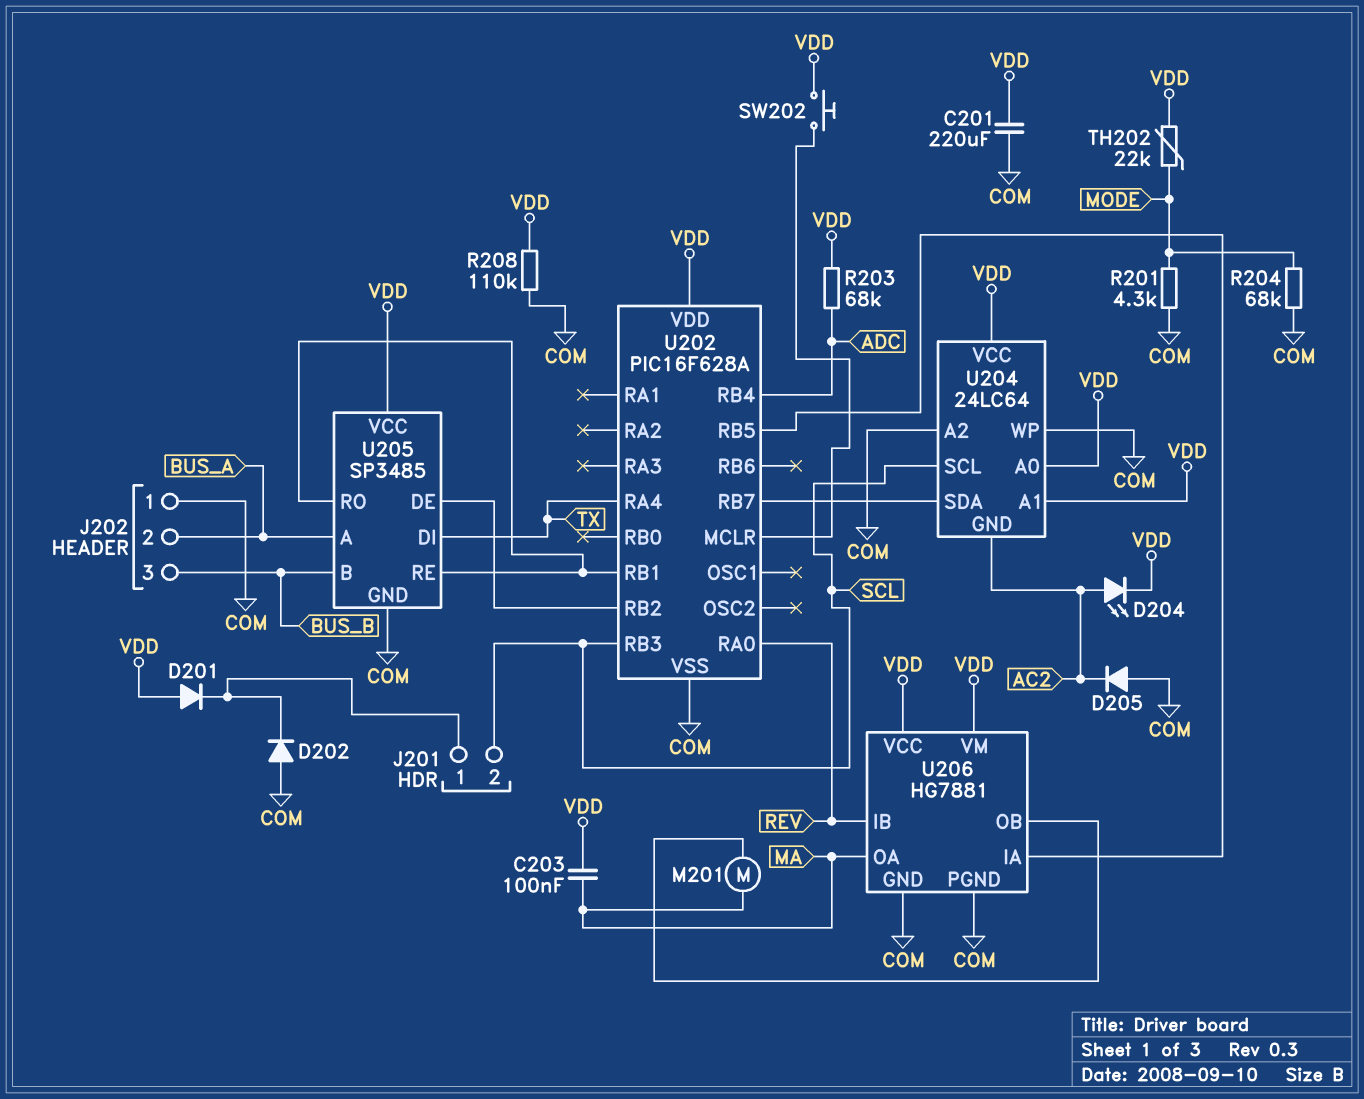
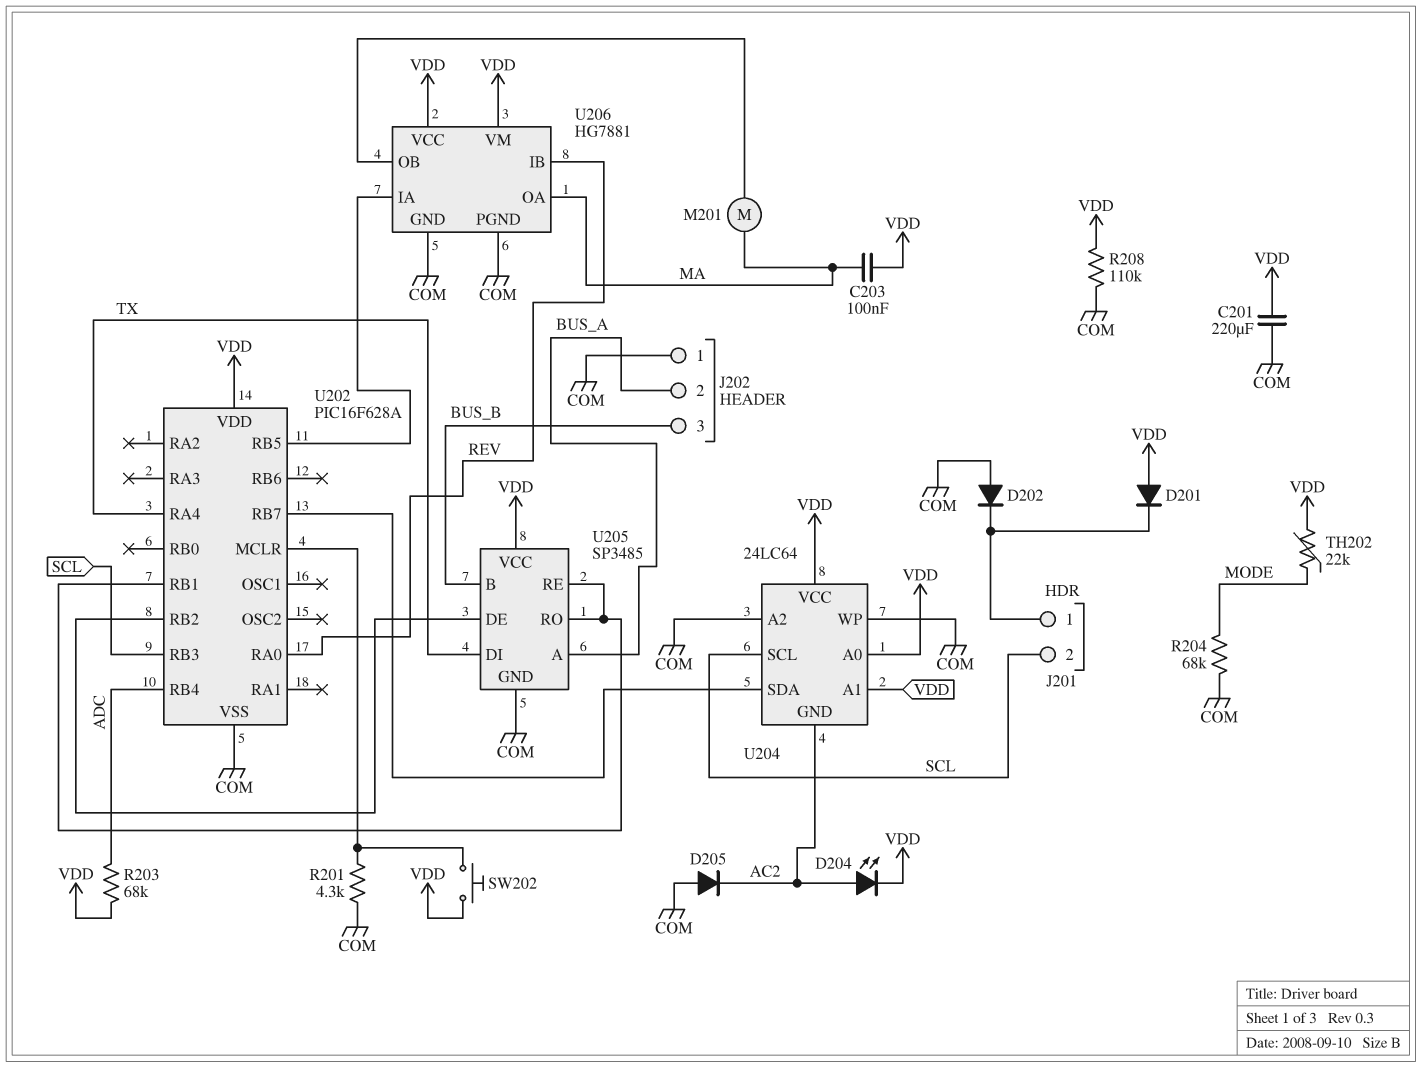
R201: 4.3k (COM, MODE) -> 4.3k (COM, U202/MCLR)

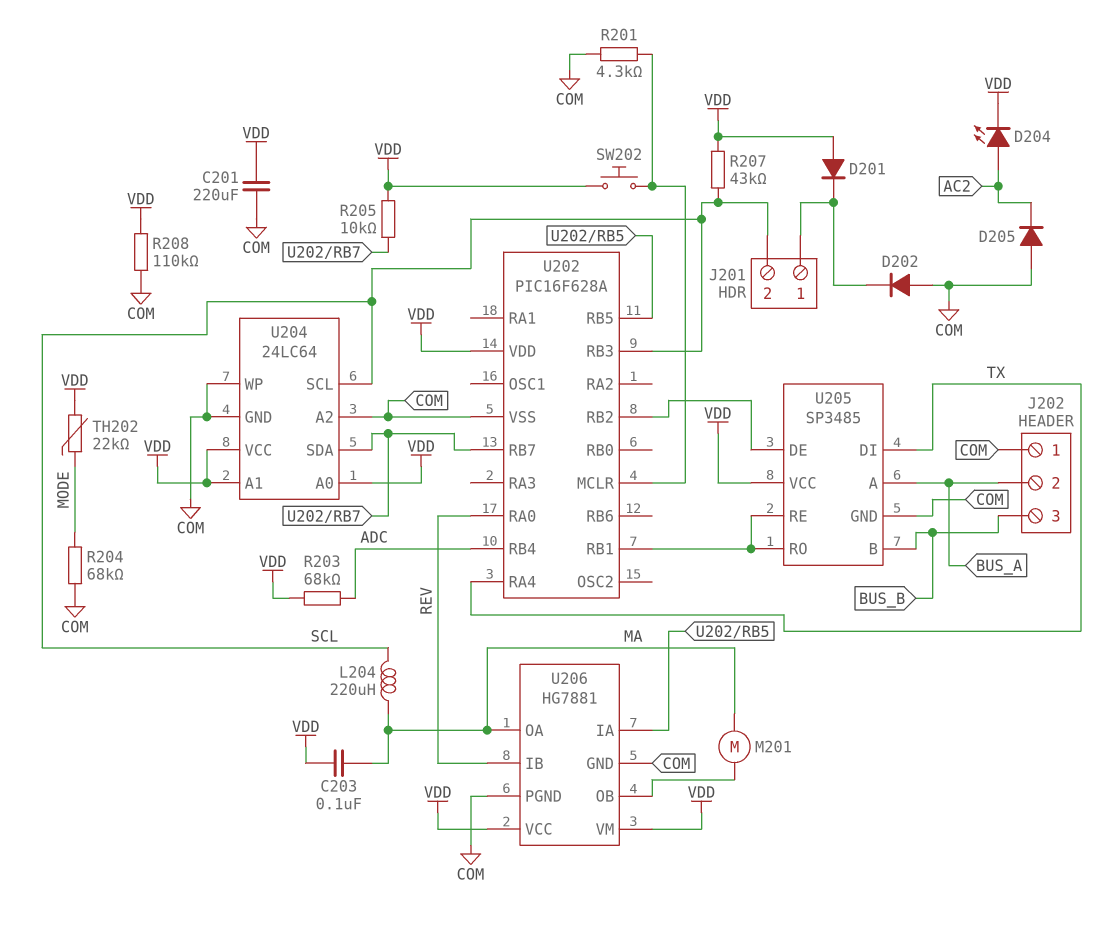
L204: none -> 220uH (MA, SCL)
R205: none -> 10k (U202/RB7, VDD)
R207: none -> 43k (SCL, VDD)
U204 pin GND: AC2 -> COM

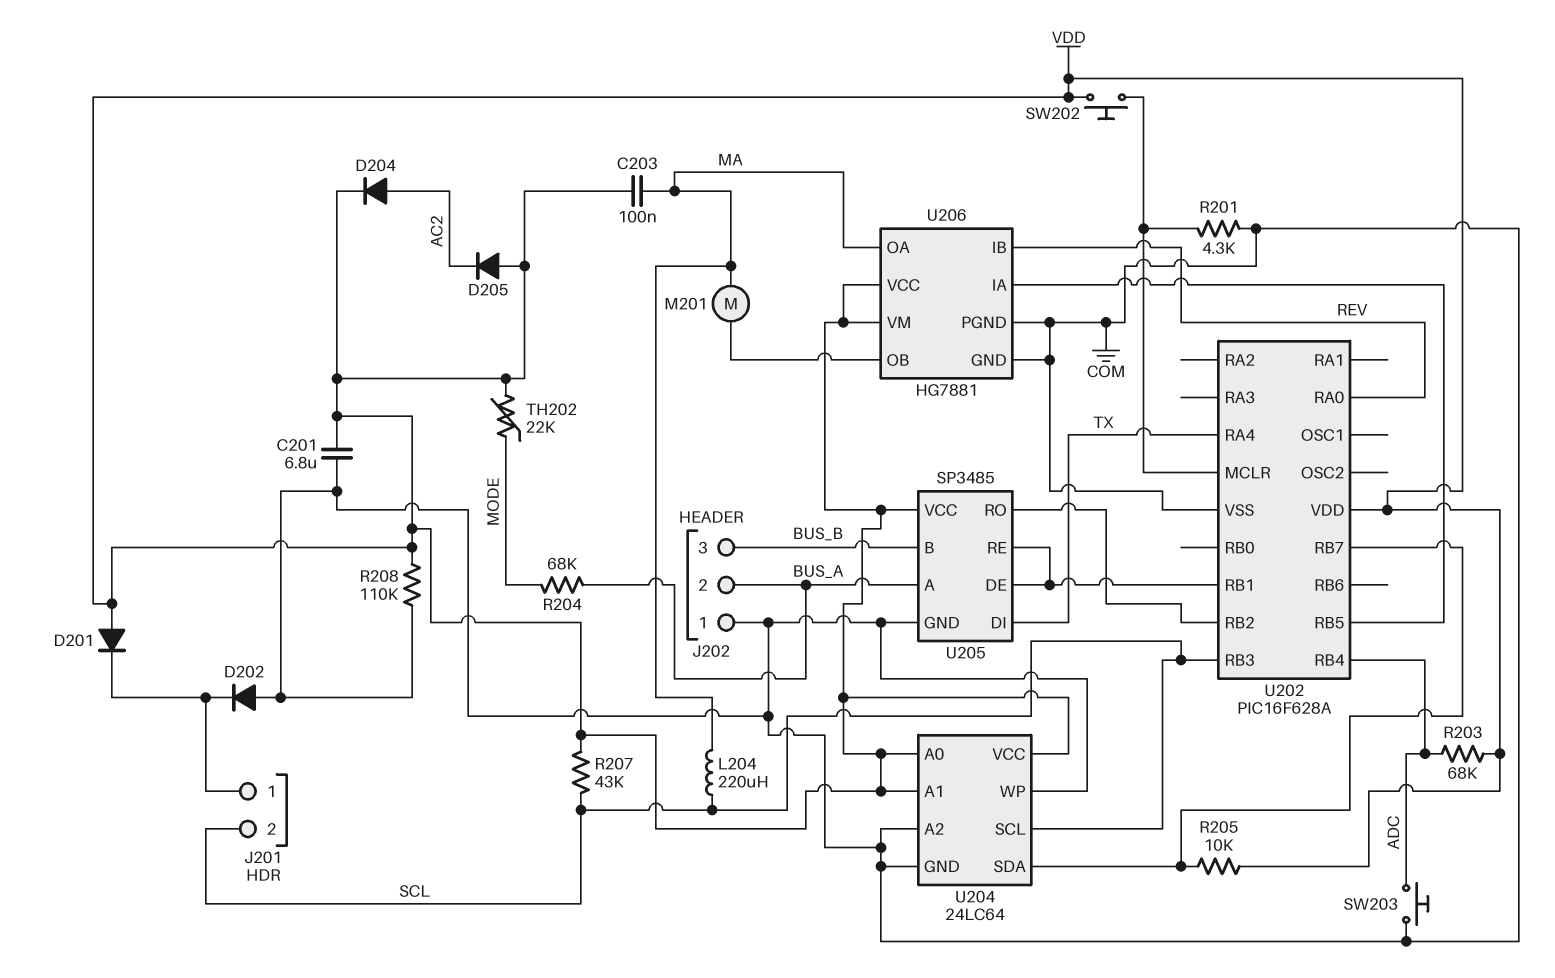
C201: 220uF (COM, VDD) -> 6.8uF (COM, VDD)
D204: LED (A AC2, K VDD) -> diode (A AC2, K VDD)
D205: diode (A COM, K AC2) -> diode (A VDD, K AC2)
R204: 68k (COM, MODE) -> 68k (BUS_A, MODE)
SW203: none -> button (ADC, COM)
U205 pin DE: U202/RB2 -> U202/RB1
U205 pin RO: U202/RB1 -> U202/RB2

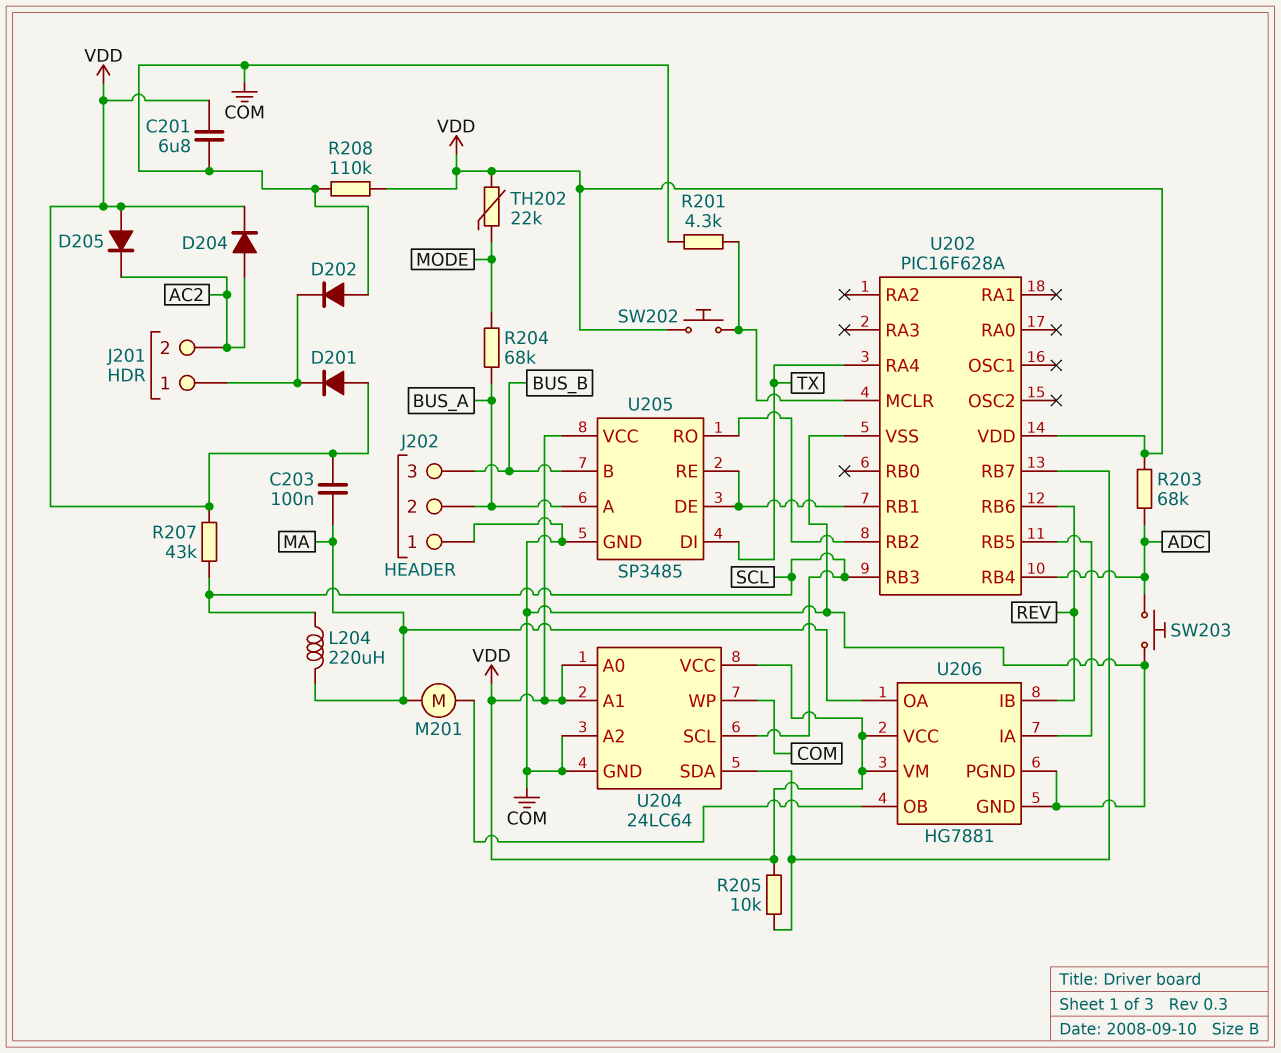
J201 pin 2: SCL -> AC2
U202 pin RA0: REV -> none
U202 pin RB6: none -> REV

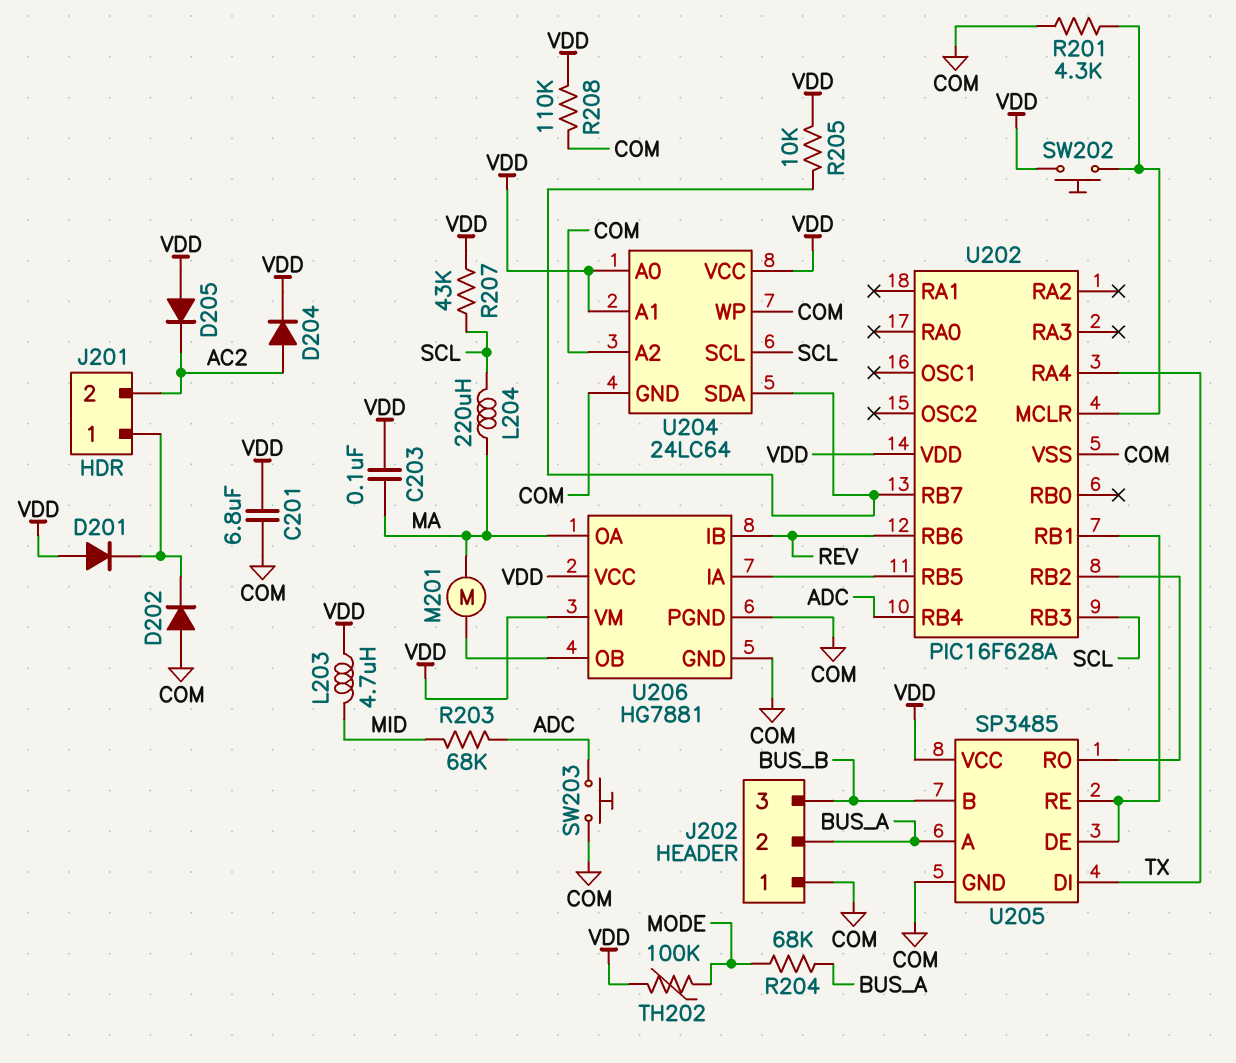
L203: none -> 4.7uH (MID, VDD)
R203: 68k (ADC, VDD) -> 68k (ADC, MID)
TH202: 22k (MODE, VDD) -> 100k (MODE, VDD)

